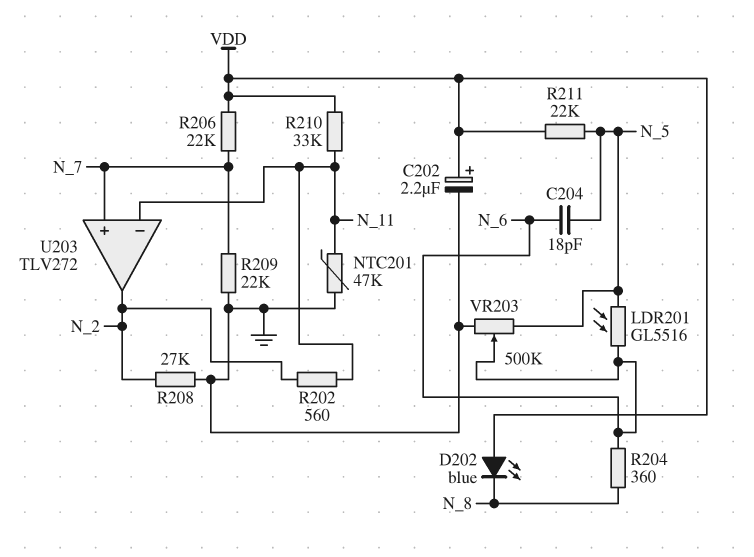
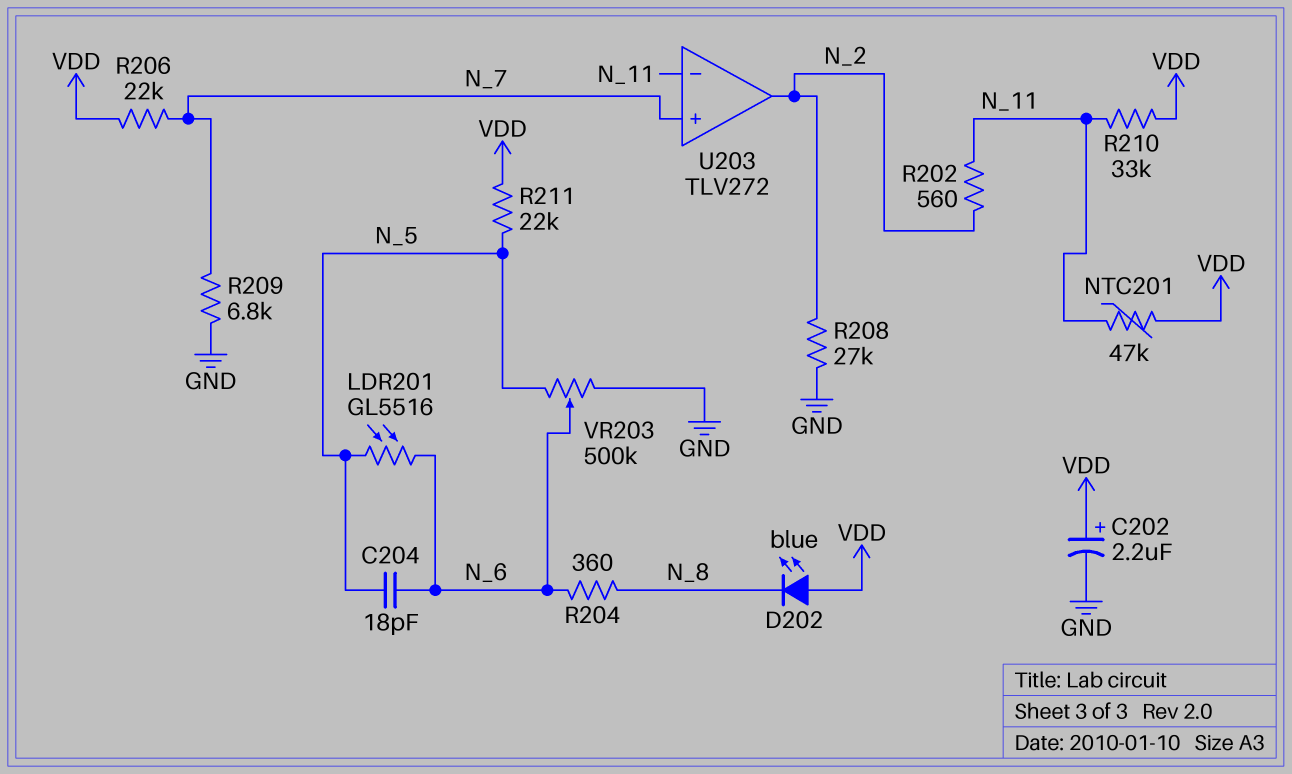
NTC201: 47k (GND, N_11) -> 47k (N_11, VDD)
R209: 22k (GND, N_7) -> 6.8k (GND, N_7)

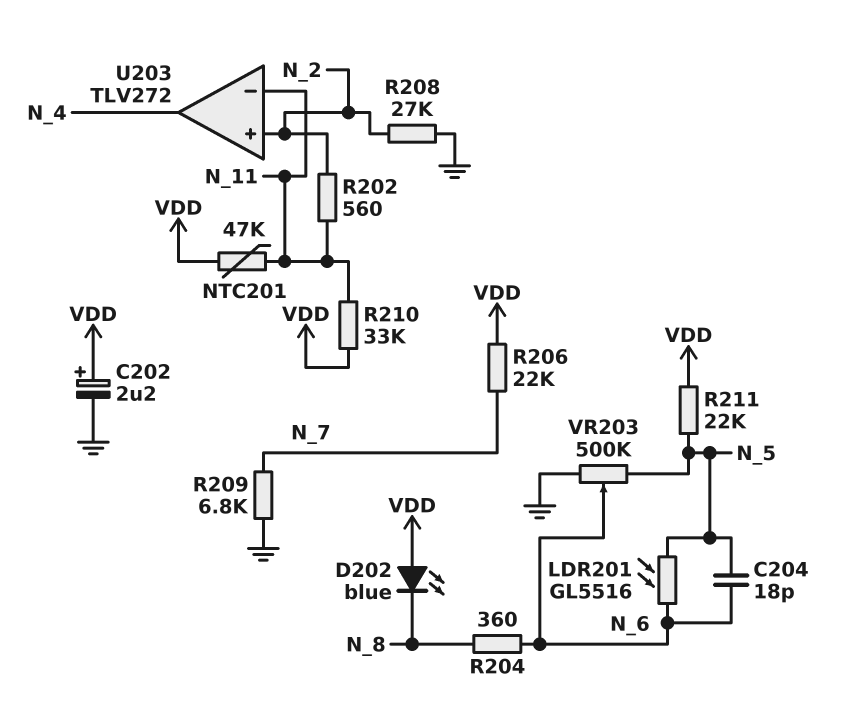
U203 pin in+: N_7 -> N_2
U203 pin out: N_2 -> N_4

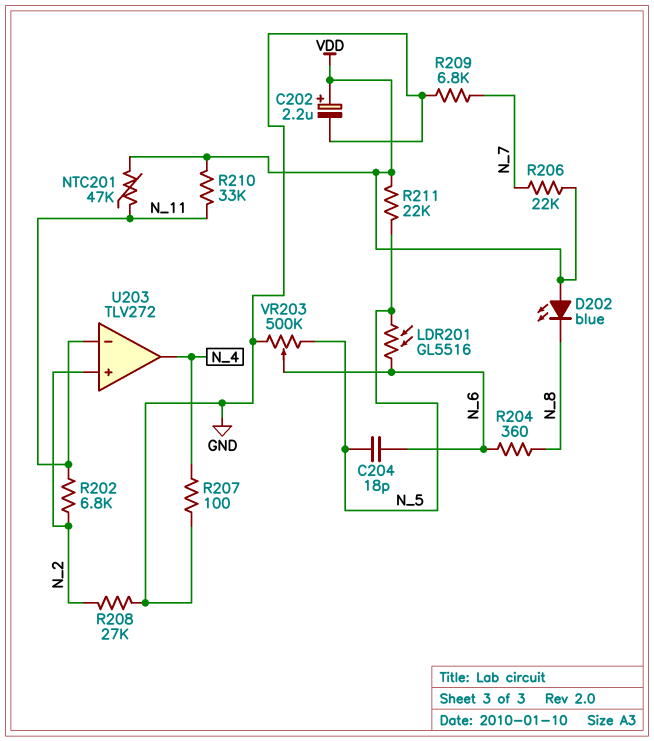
R202: 560 (N_2, N_11) -> 6.8k (N_2, N_11)
R207: none -> 100 (GND, N_4)

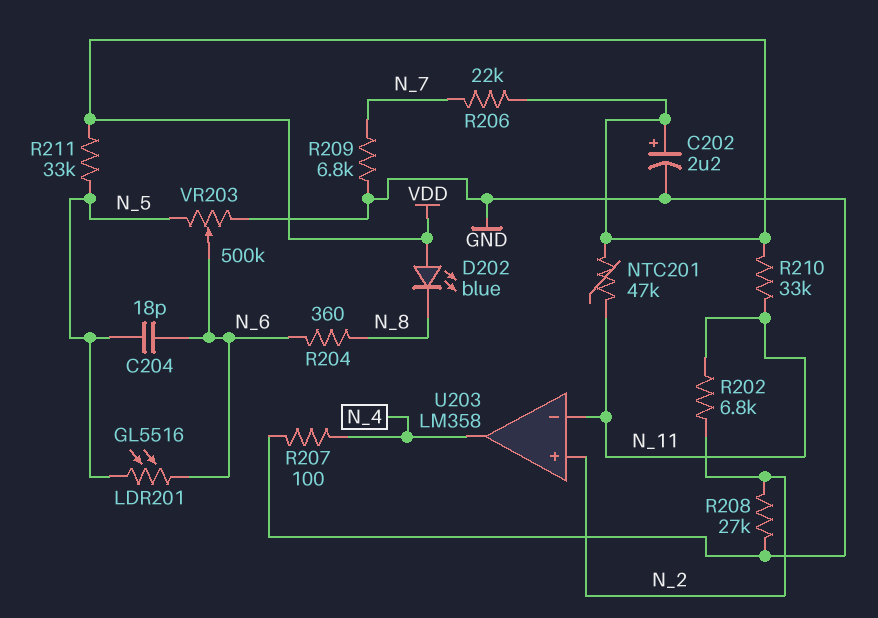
R211: 22k (N_5, VDD) -> 33k (N_5, VDD)
U203: TLV272 -> LM358

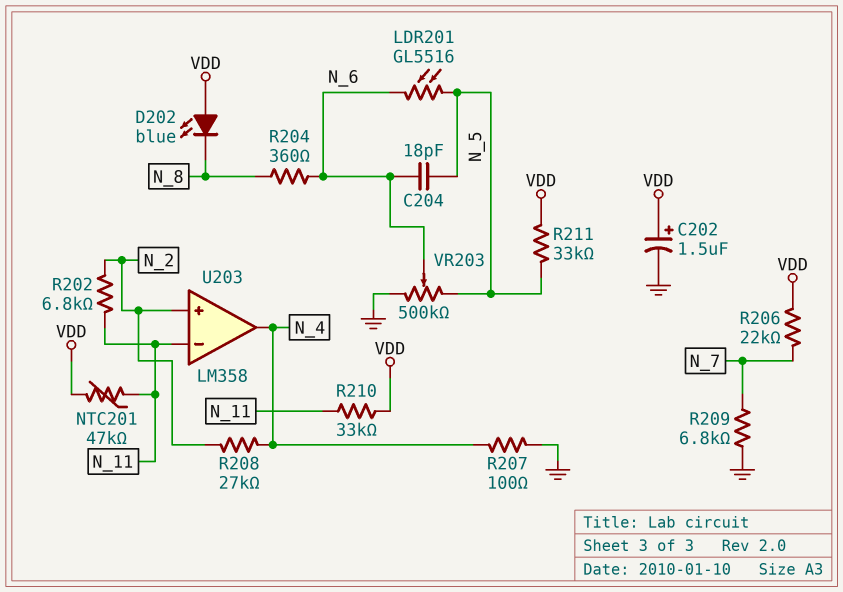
C202: 2.2uF (plus VDD, minus GND) -> 1.5uF (plus VDD, minus GND)
R208: 27k (GND, N_2) -> 27k (N_2, N_4)

